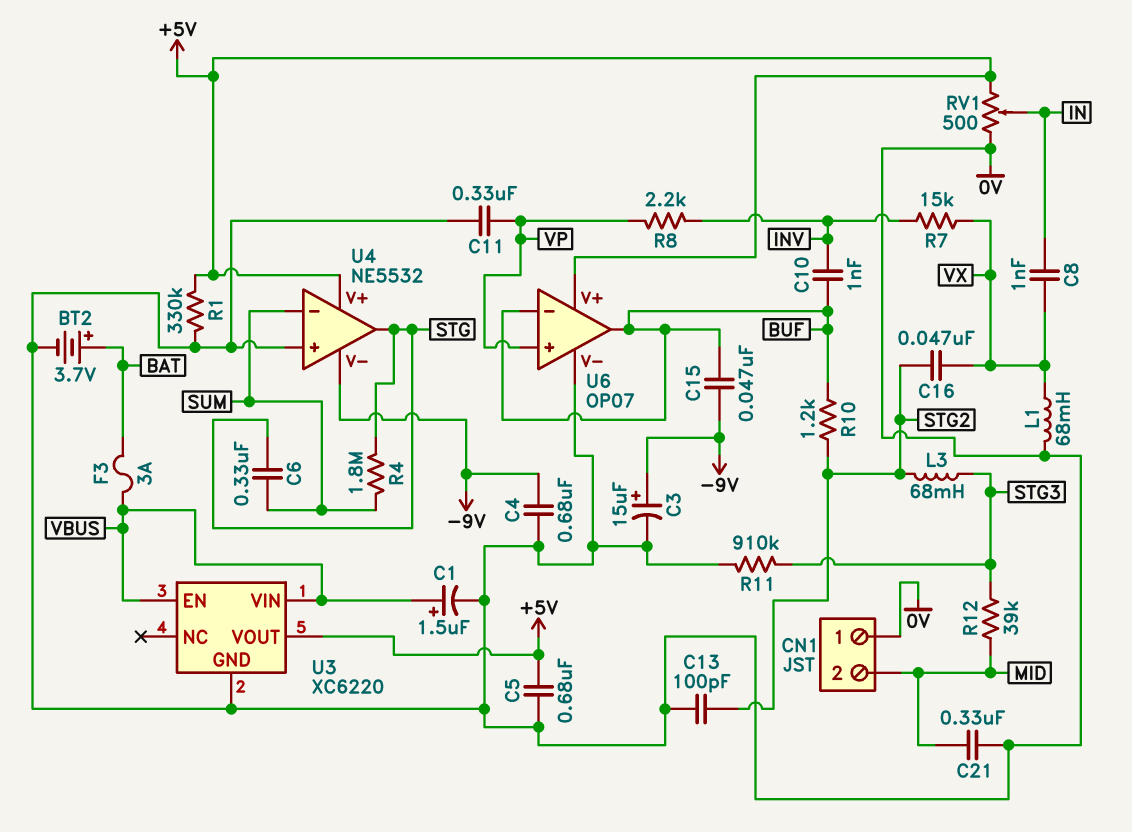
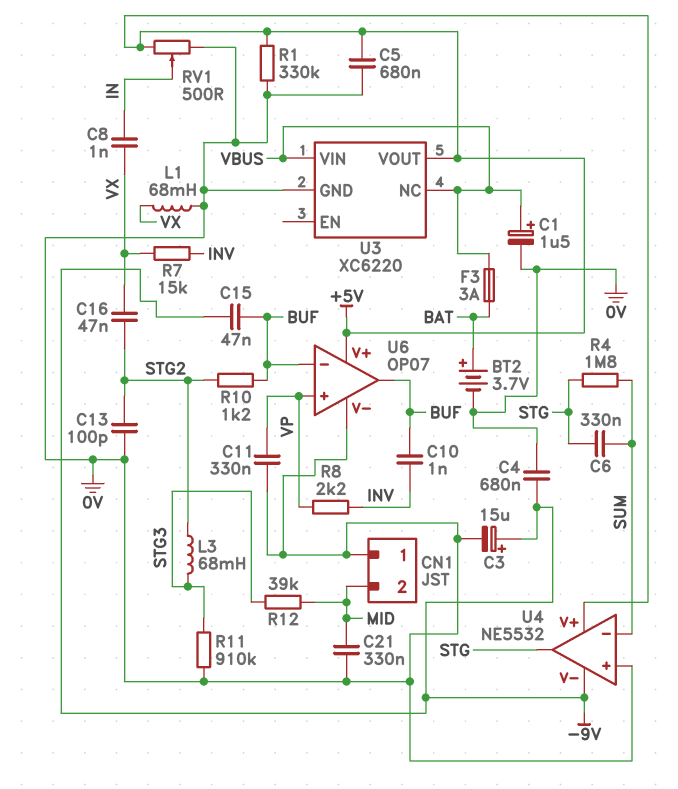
U3 pin EN: VBUS -> none
U3 pin NC: none -> VBUS

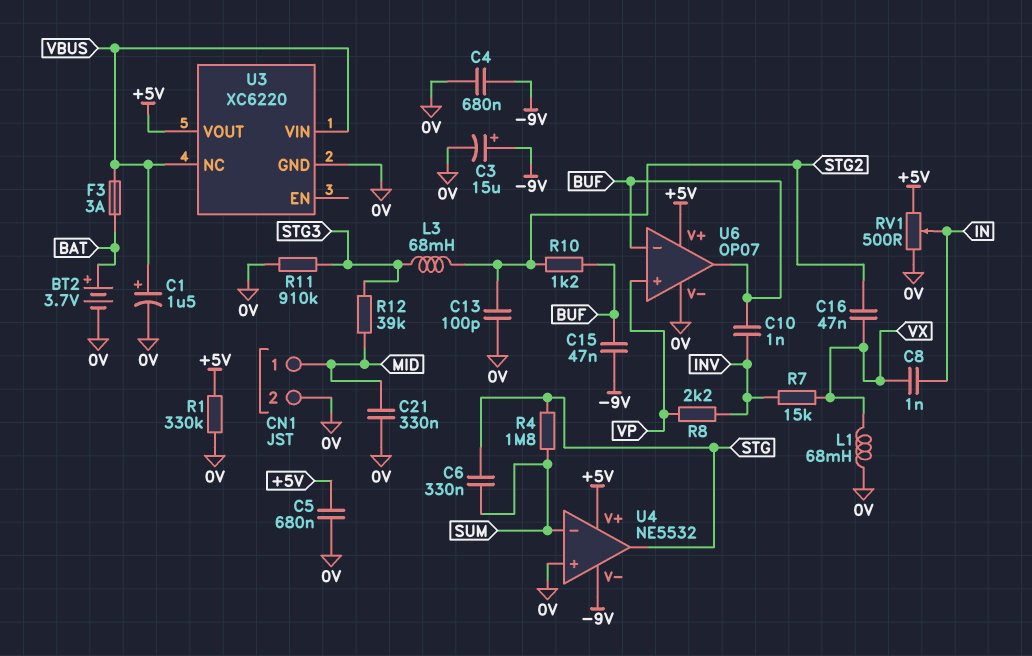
C11: 330nF (0V, VP) -> none
CN1 pin 1: 0V -> MID
CN1 pin 2: MID -> 0V

